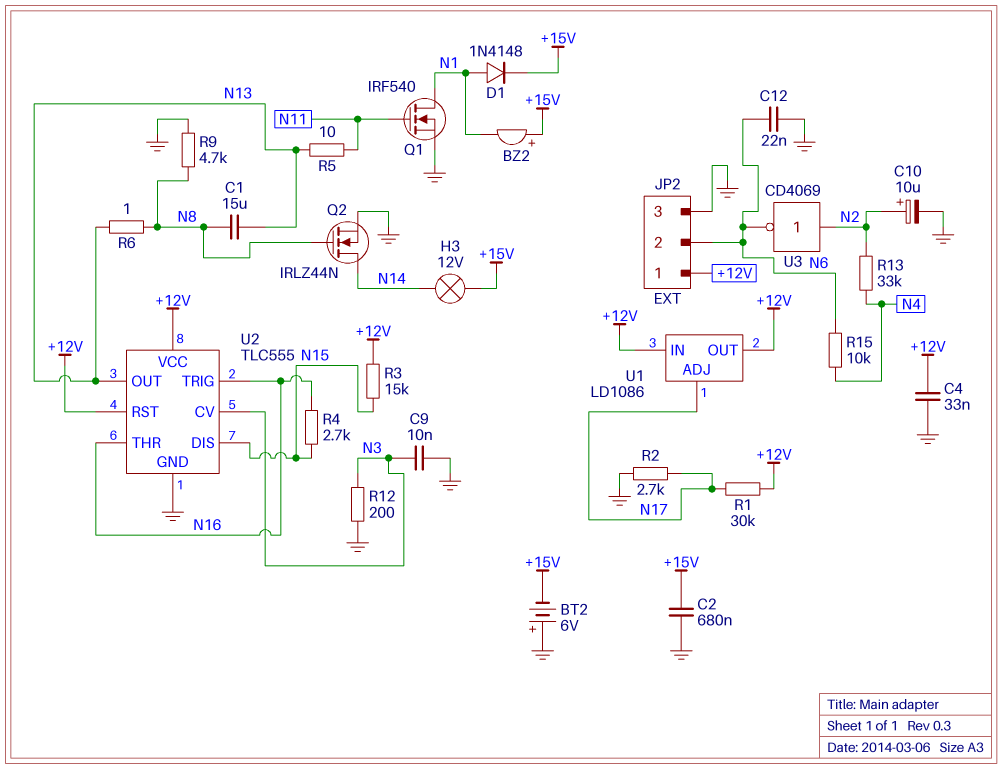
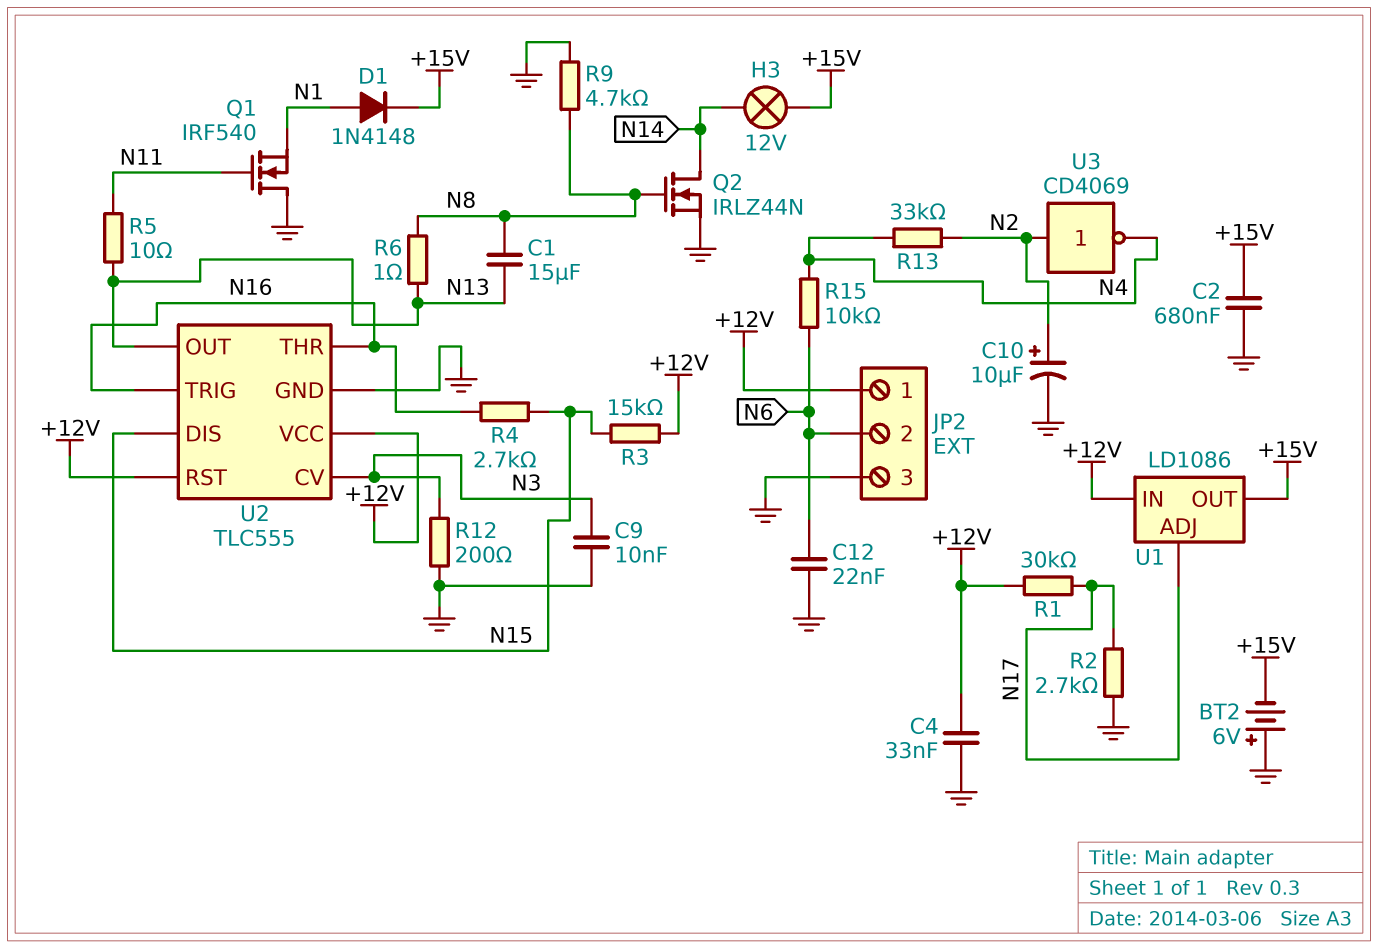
BZ2: buzzer (plus +15V, minus N1) -> none
Q1: NMOS IRF540 (G N11, D N1, S GND) -> NMOS IRF540 (G N11, D GND, S N1)
U1 pin OUT: +12V -> +15V
U3: NOT CD4069 (in N2, out N6) -> NOT CD4069 (in N2, out N4)

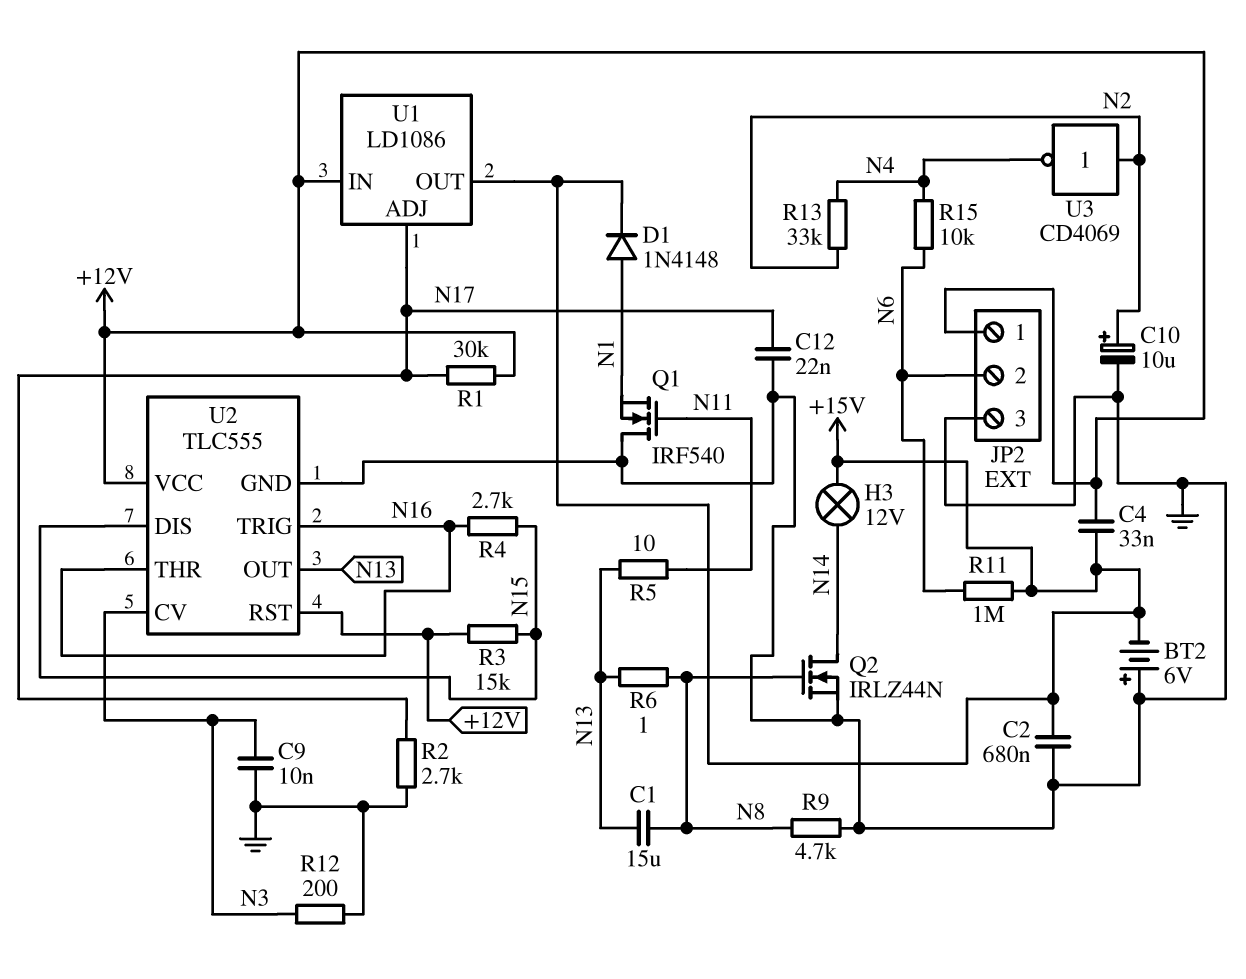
C4: 33nF (+12V, GND) -> 33nF (+12V, +15V)
C12: 22nF (GND, N6) -> 22nF (GND, N17)
R11: none -> 1M (+15V, N6)

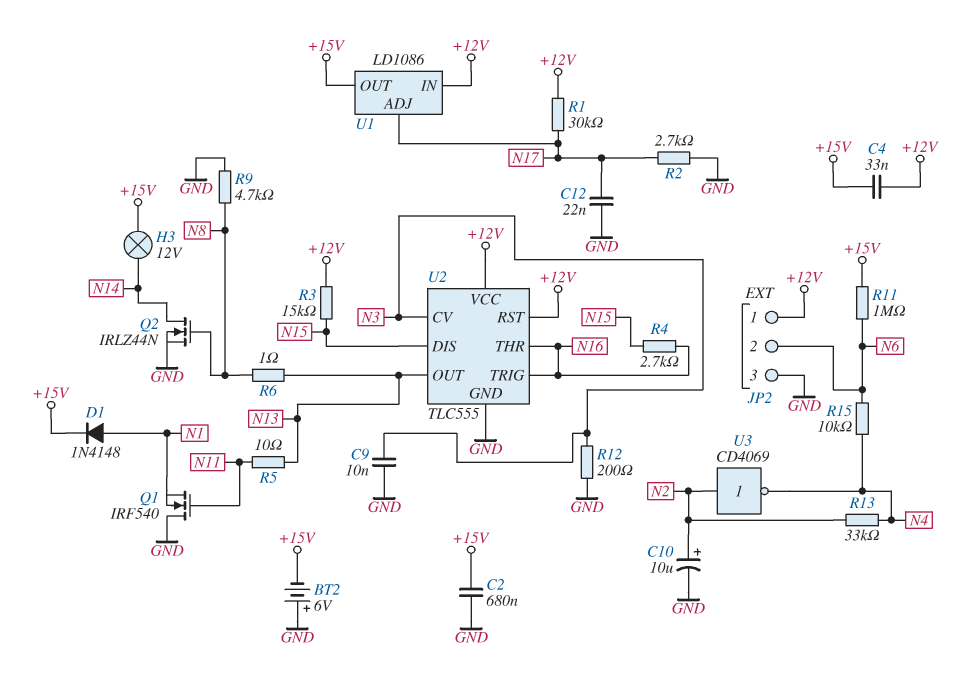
C1: 15uF (N8, N13) -> none

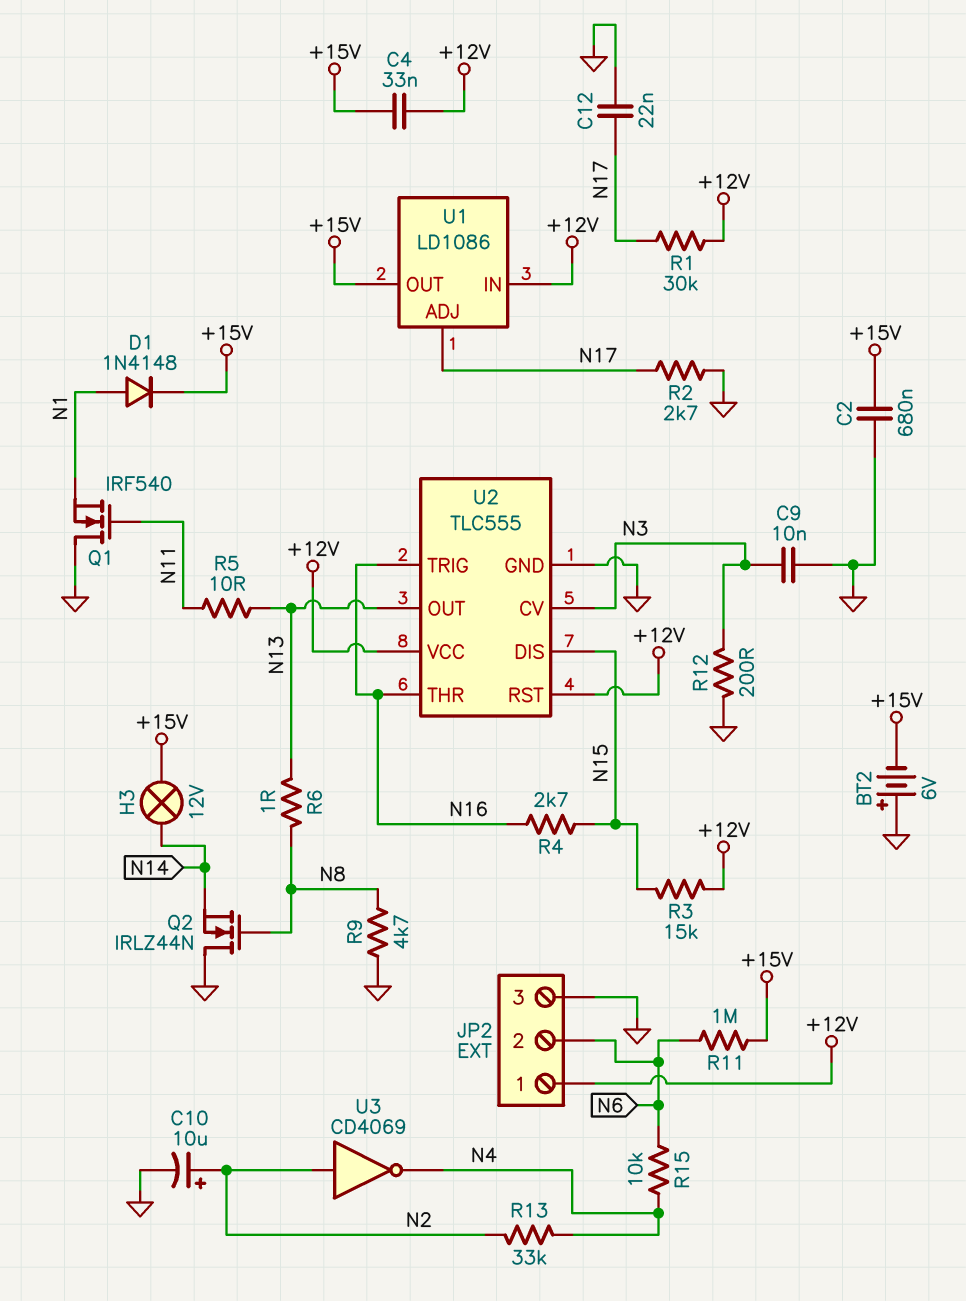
Q2: NMOS IRLZ44N (G N8, D N14, S GND) -> NMOS IRLZ44N (G N8, D GND, S N14)

